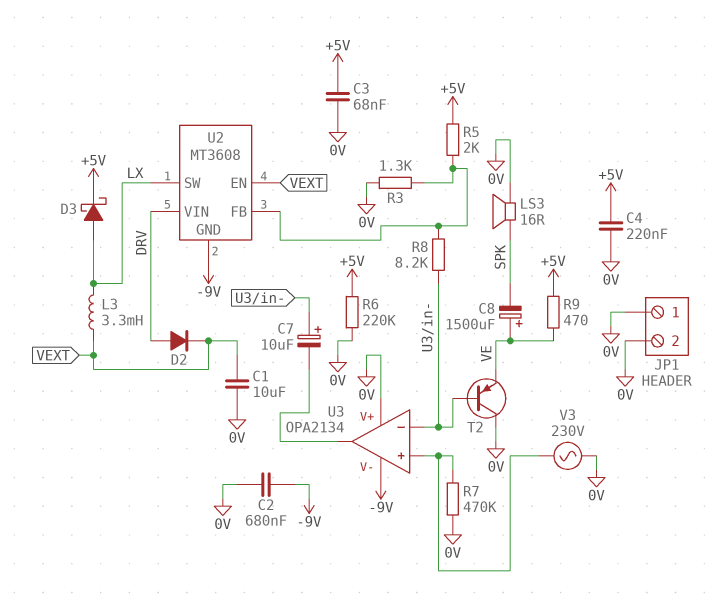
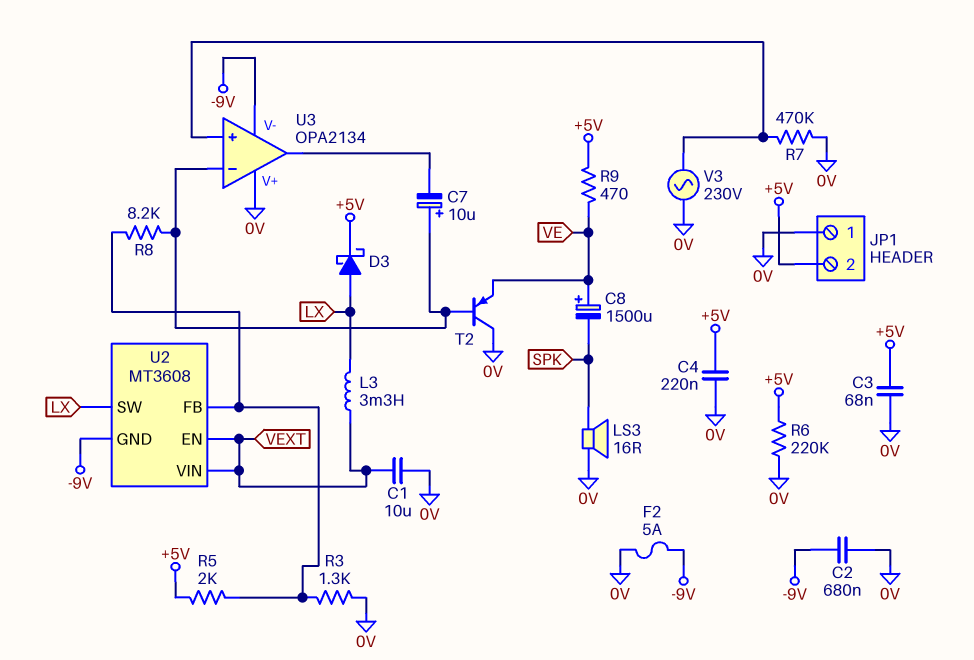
D2: diode (A DRV, K VEXT) -> none
F2: none -> 5A (-9V, 0V)
JP1 pin 2: 0V -> +5V
U2 pin VIN: DRV -> VEXT

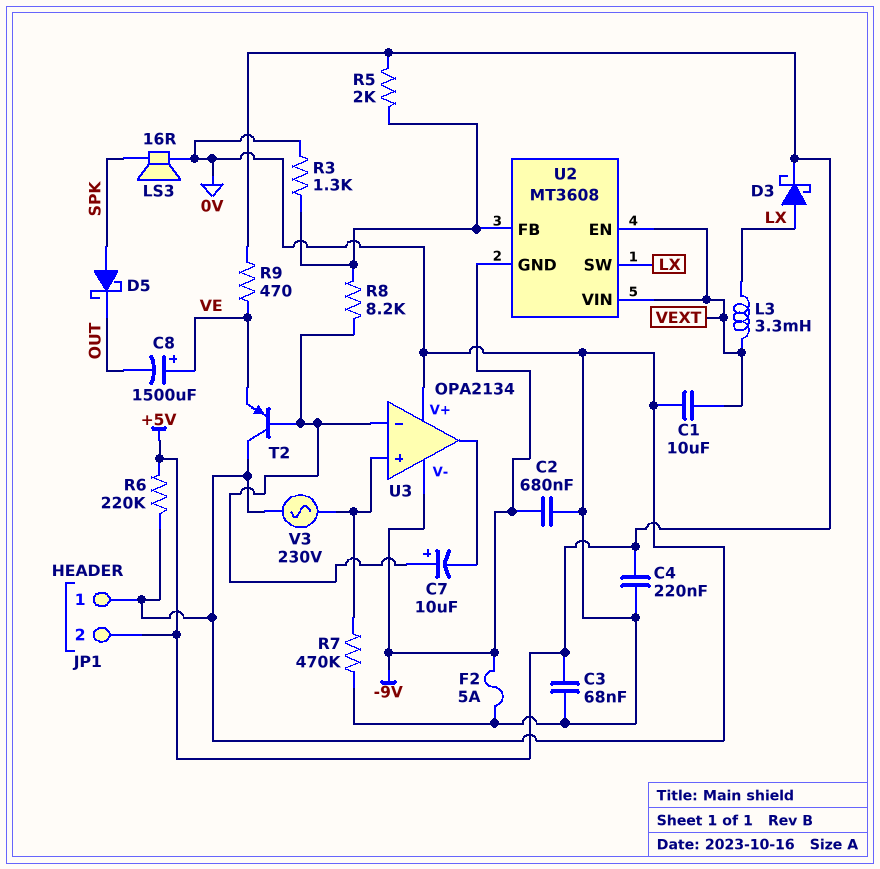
C8: 1500uF (plus VE, minus SPK) -> 1500uF (plus VE, minus OUT)
D5: none -> schottky (A SPK, K OUT)

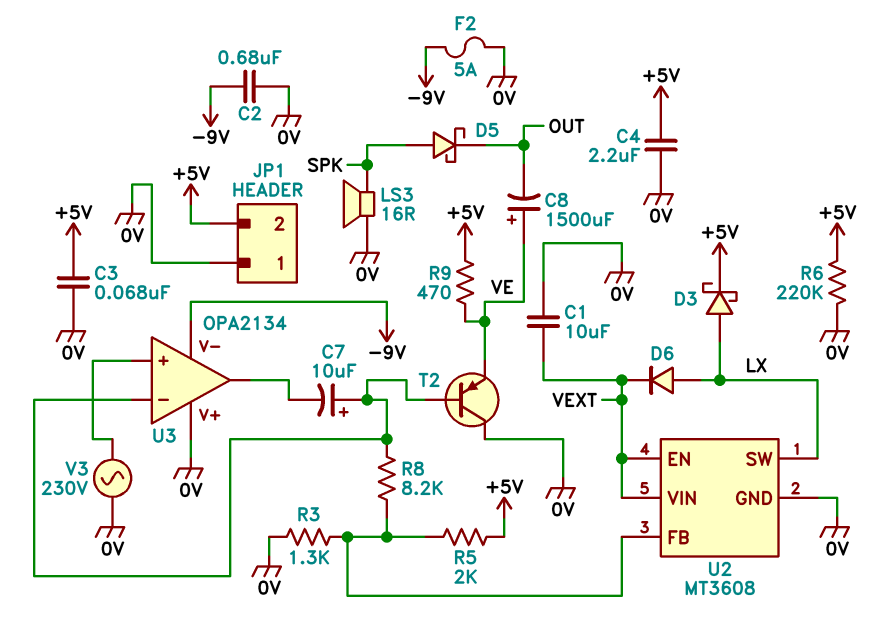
C4: 220nF (+5V, 0V) -> 2.2uF (+5V, 0V)
D6: none -> diode (A LX, K VEXT)
L3: 3.3mH (LX, VEXT) -> none
R7: 470k (0V, U3/in+) -> none
U2 pin GND: -9V -> 0V

